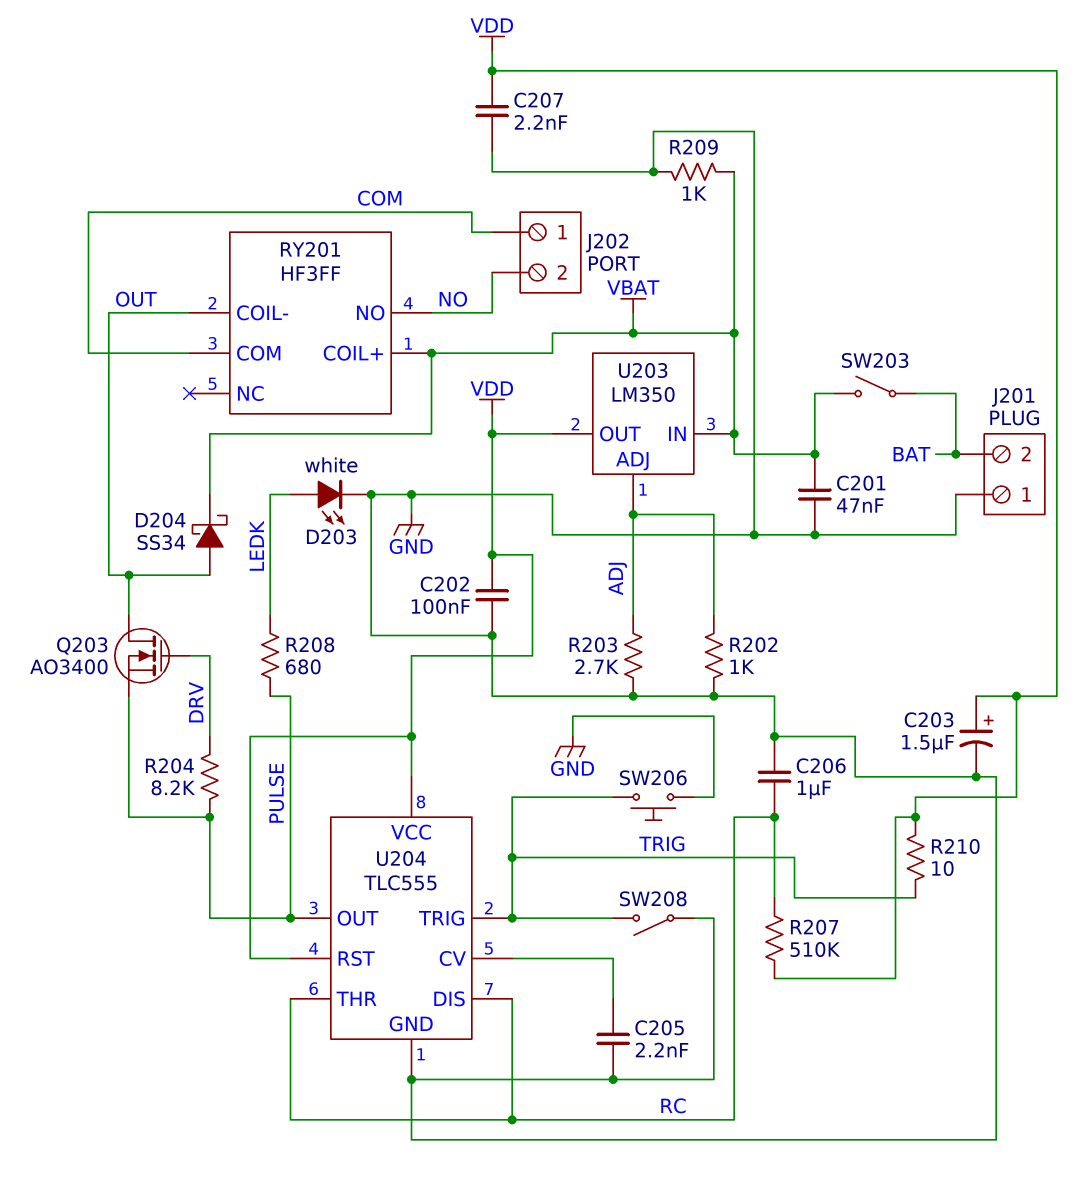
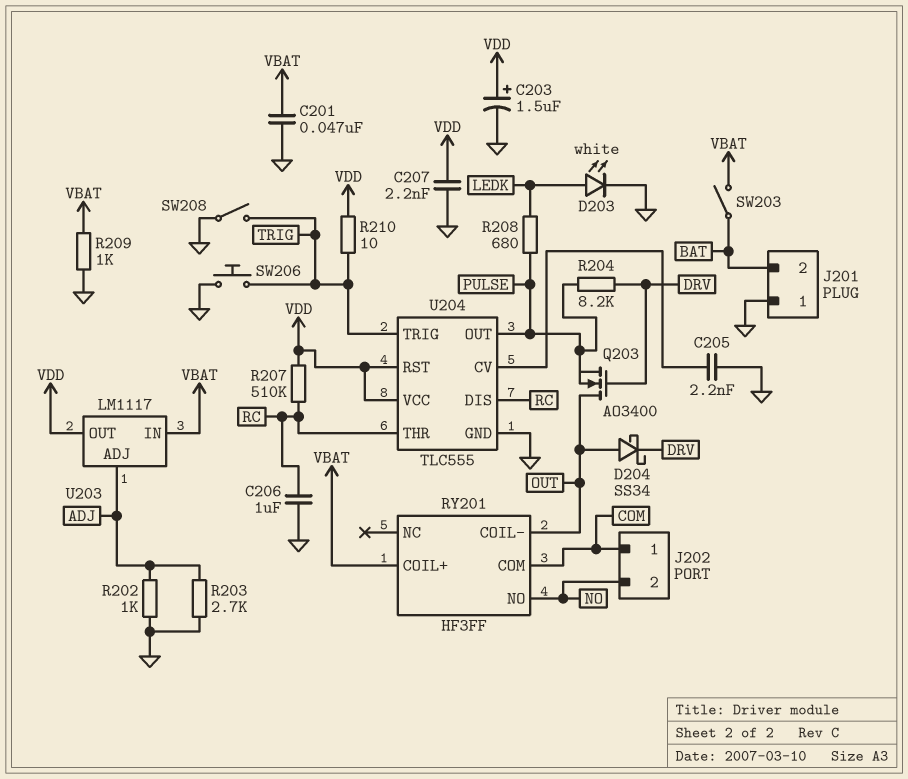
C202: 100nF (GND, VDD) -> none
D204: schottky SS34 (A OUT, K VBAT) -> schottky SS34 (A OUT, K DRV)
U203: LM350 -> LM1117

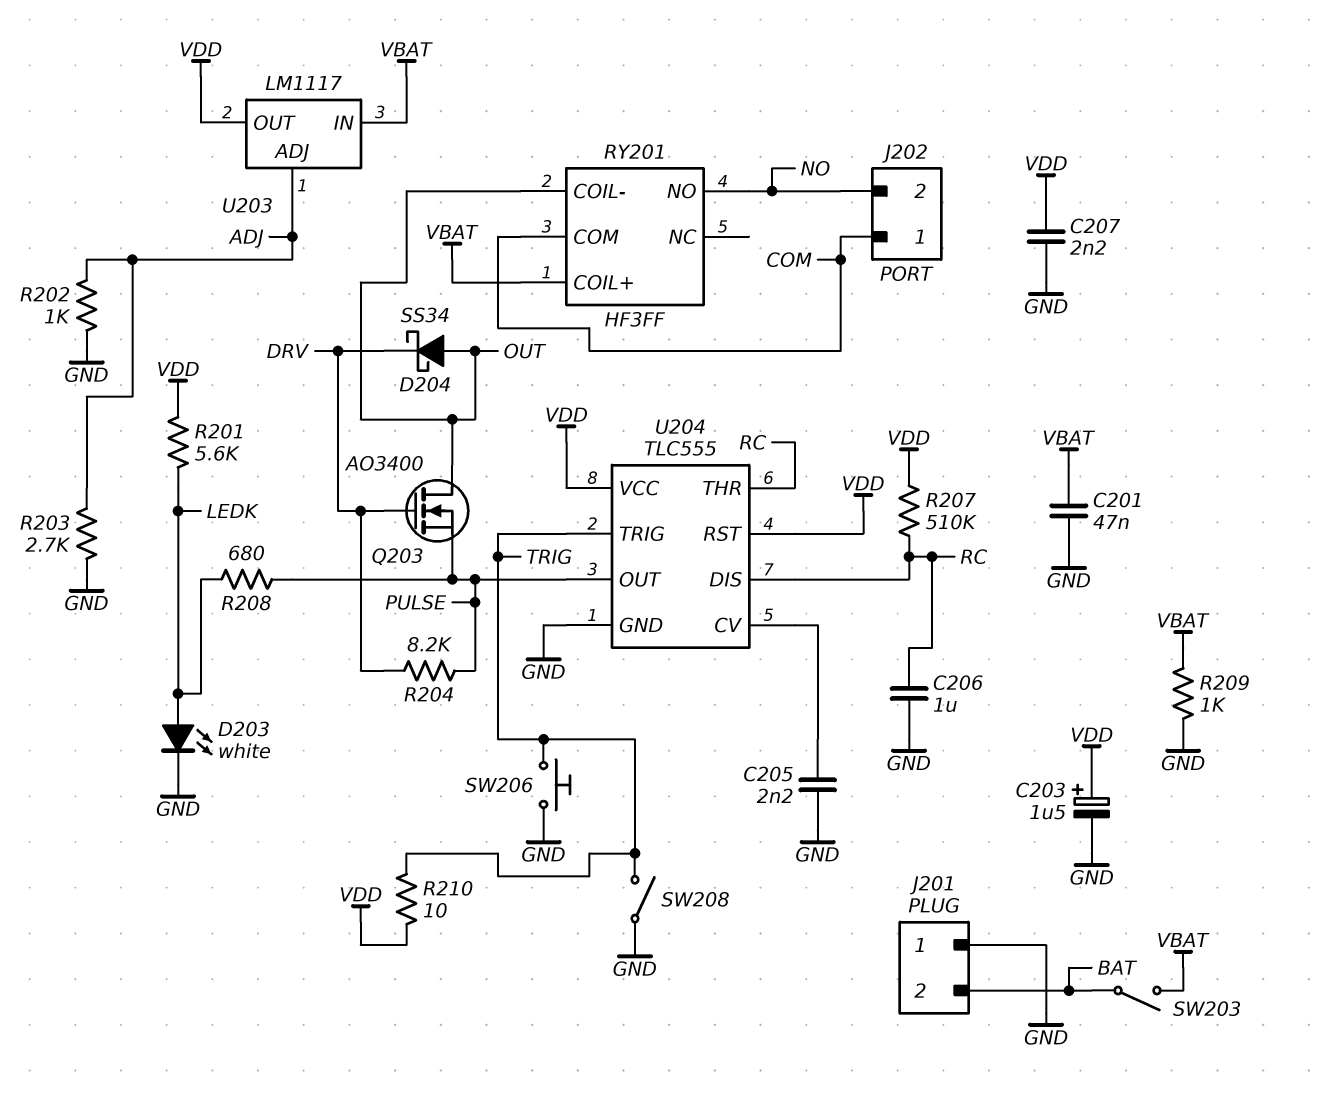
R201: none -> 5.6k (LEDK, VDD)

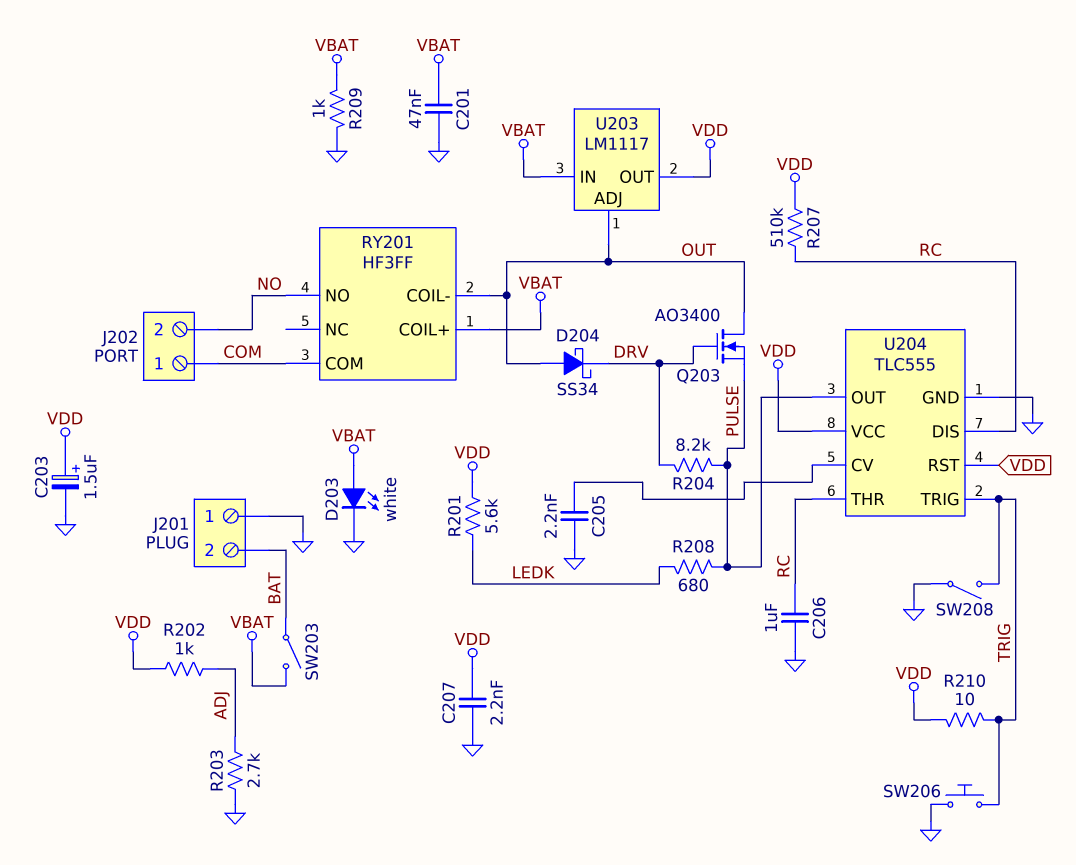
D203: LED white (A LEDK, K GND) -> LED white (A VBAT, K GND)
R202: 1k (ADJ, GND) -> 1k (ADJ, VDD)
U203 pin ADJ: ADJ -> OUT

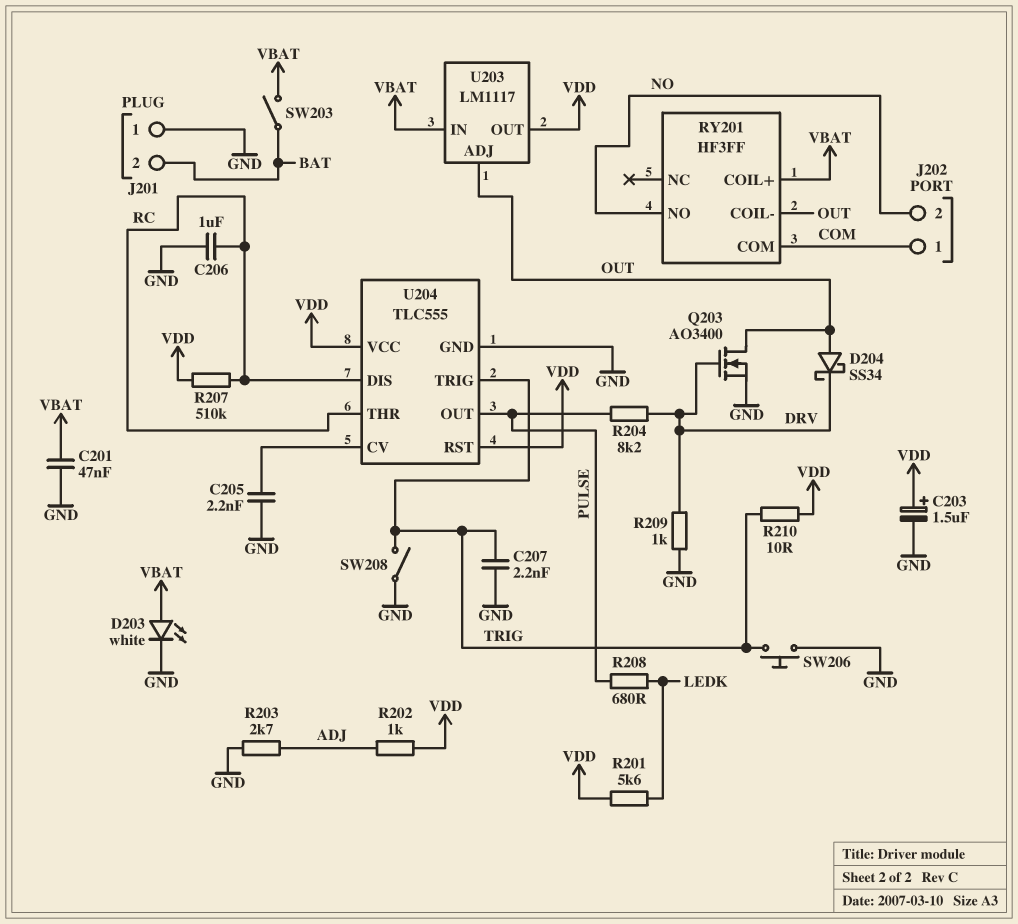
C207: 2.2nF (GND, VDD) -> 2.2nF (GND, TRIG)
Q203: NMOS AO3400 (G DRV, D OUT, S PULSE) -> NMOS AO3400 (G DRV, D OUT, S GND)
R209: 1k (GND, VBAT) -> 1k (DRV, GND)

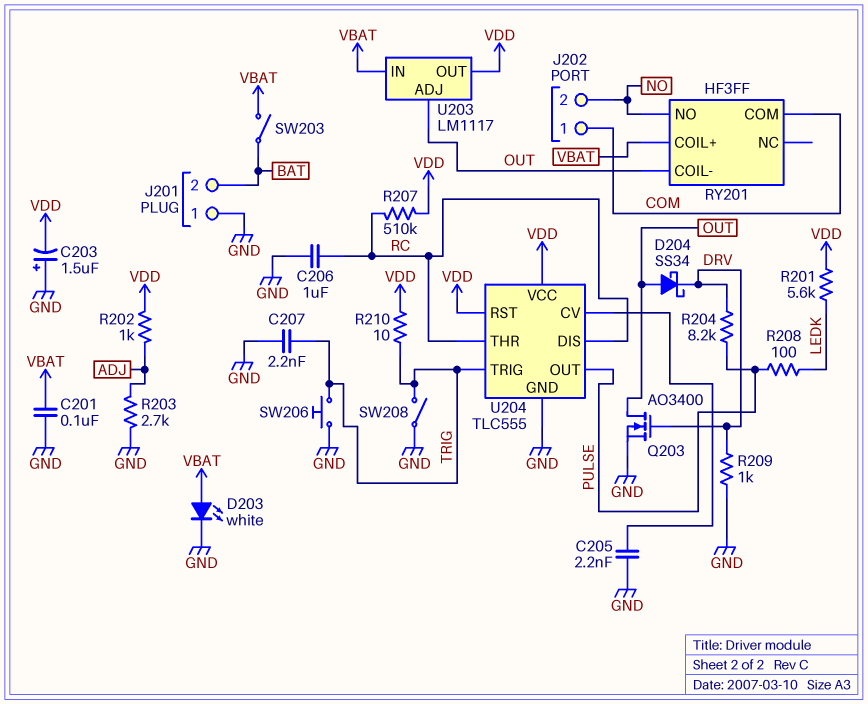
C201: 47nF (GND, VBAT) -> 100nF (GND, VBAT)
C203: 1.5uF (plus VDD, minus GND) -> 1.5uF (plus GND, minus VDD)
R208: 680 (LEDK, PULSE) -> 100 (LEDK, PULSE)

